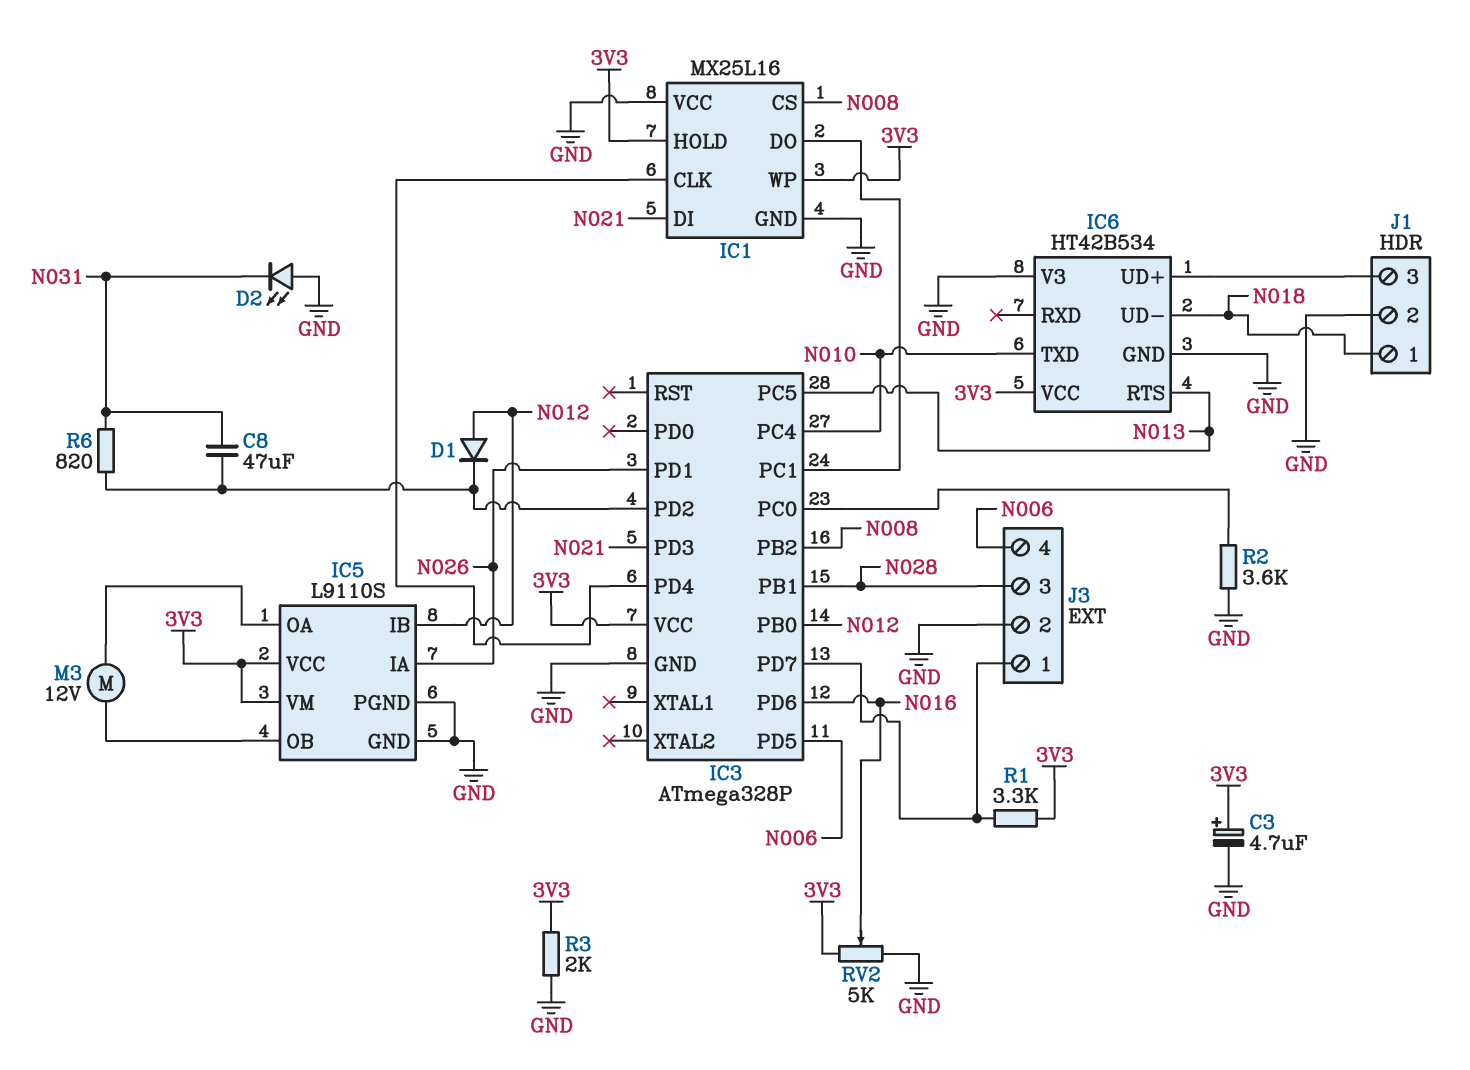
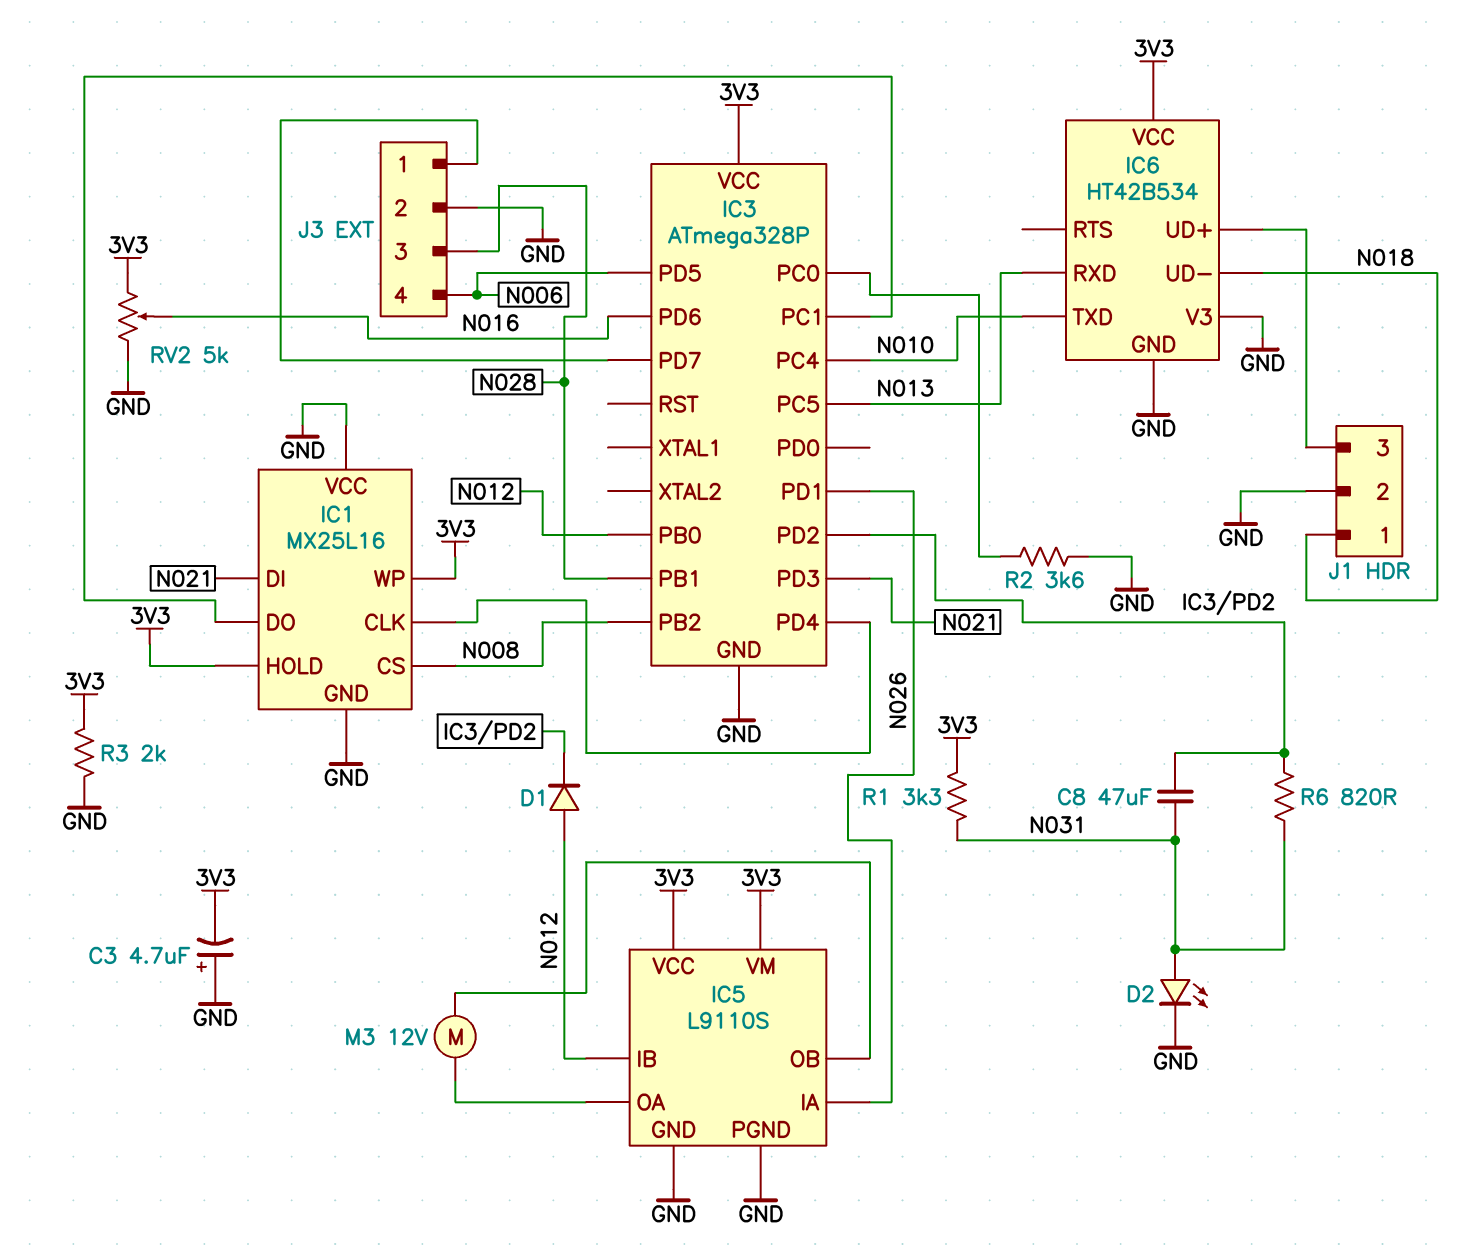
C3: 4.7uF (plus 3V3, minus GND) -> 4.7uF (plus GND, minus 3V3)
D2: LED (A GND, K N031) -> LED (A N031, K GND)
IC6 pin RTS: N013 -> none
IC6 pin RXD: none -> N013
R1: 3.3k (3V3, IC3/PD7) -> 3.3k (3V3, N031)

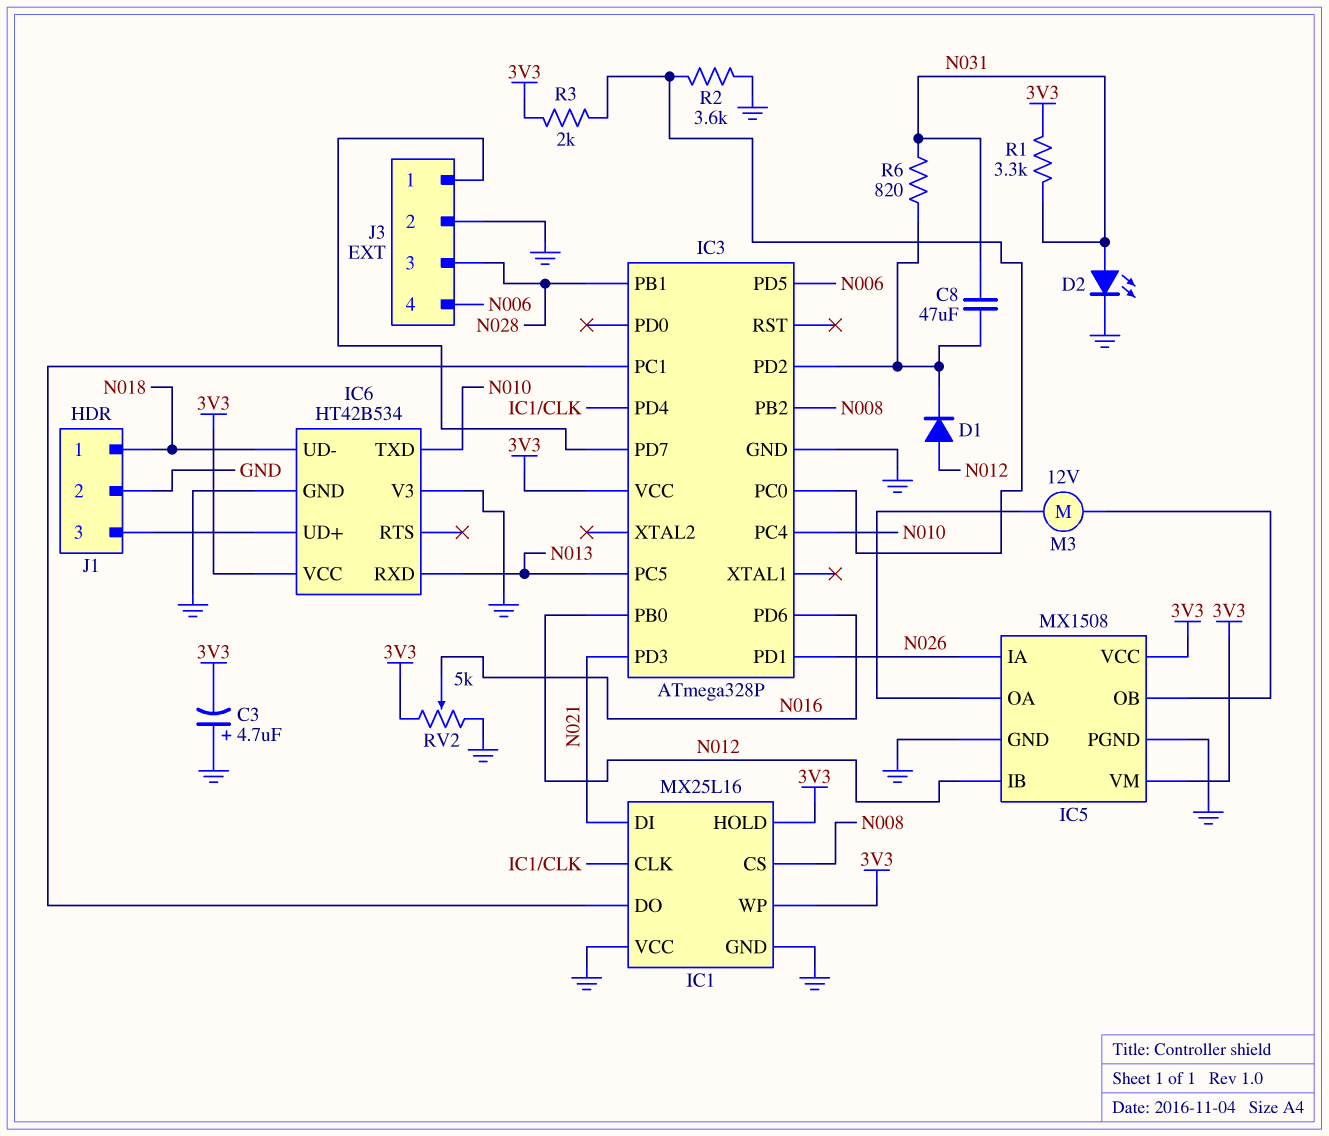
IC5: L9110S -> MX1508
R3: 2k (3V3, GND) -> 2k (3V3, IC3/PC0)

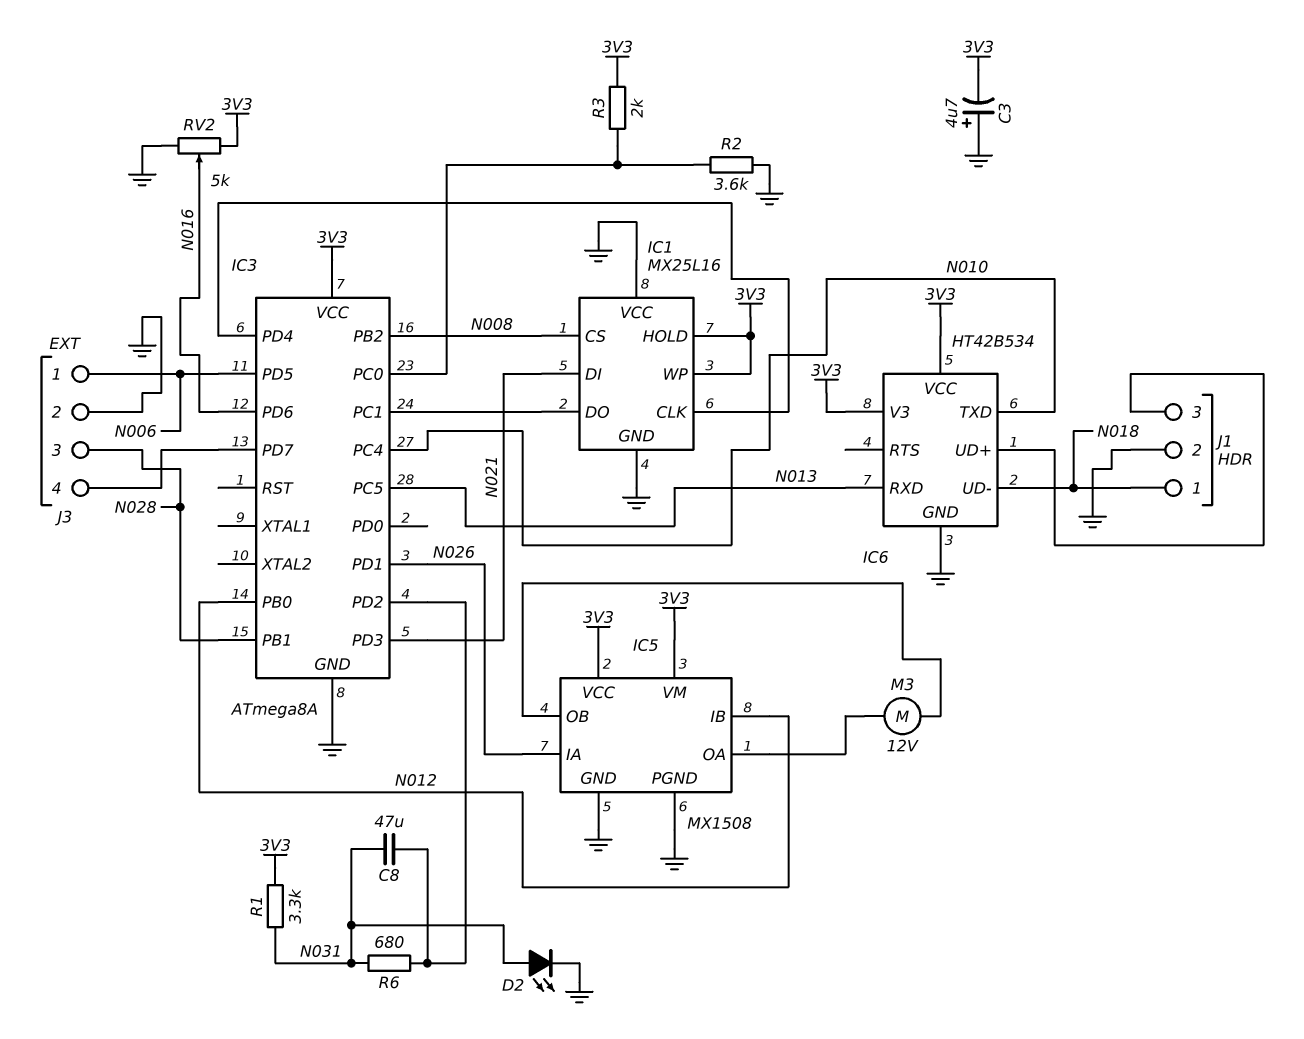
D1: diode (A N012, K IC3/PD2) -> none
IC3: ATmega328P -> ATmega8A
IC6 pin V3: GND -> 3V3
J3 pin 1: IC3/PD7 -> N006
J3 pin 4: N006 -> IC3/PD7
R6: 820 (IC3/PD2, N031) -> 680 (IC3/PD2, N031)

